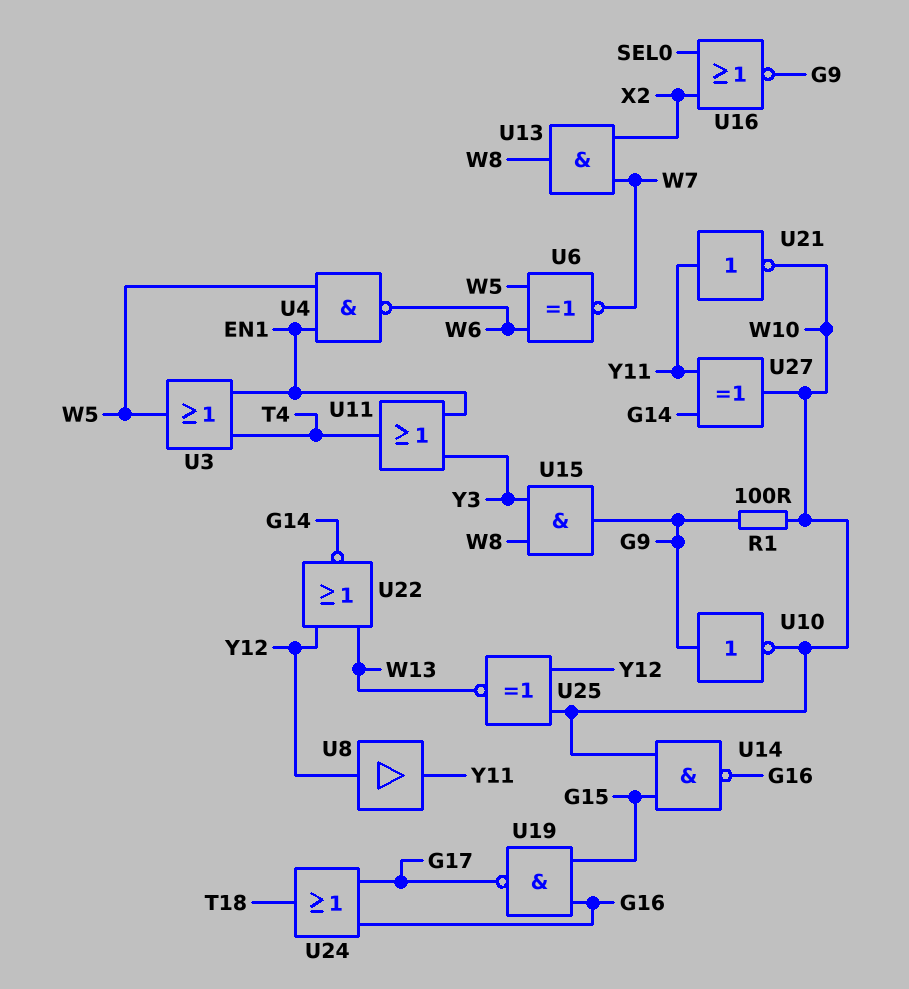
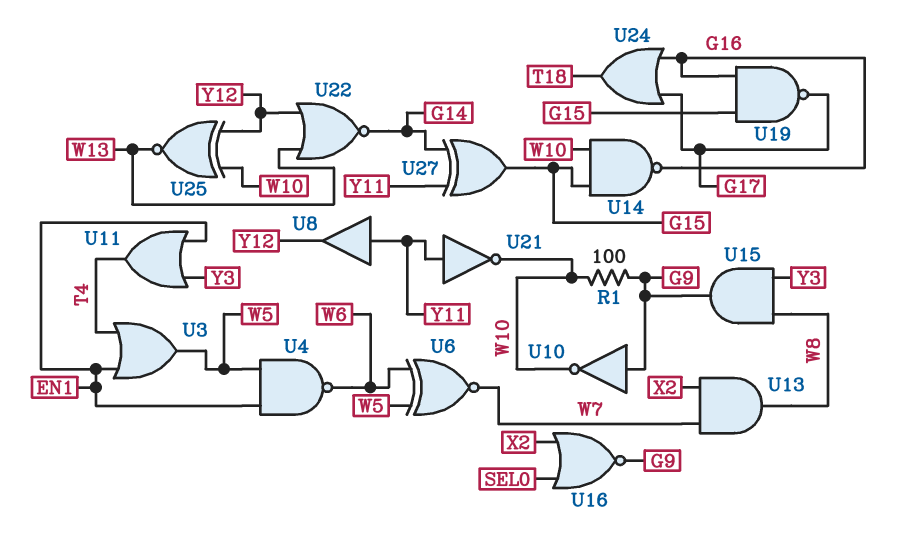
U8: buffer (in Y12, out Y11) -> buffer (in Y11, out Y12)
U27: XOR (in G14, in Y11, out W10) -> XOR (in G14, in Y11, out G15)

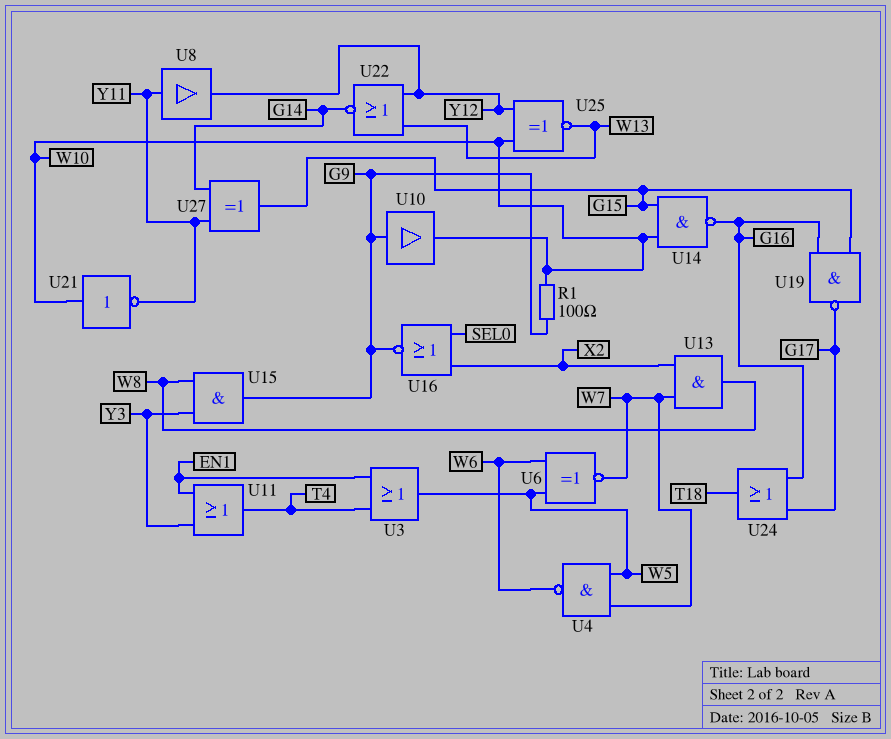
U4: NAND (in EN1, in W5, out W6) -> NAND (in W5, in W7, out W6)
U10: NOT (in G9, out W10) -> buffer (in G9, out W10)
U21: NOT (in Y11, out W10) -> NOT (in W10, out Y11)

